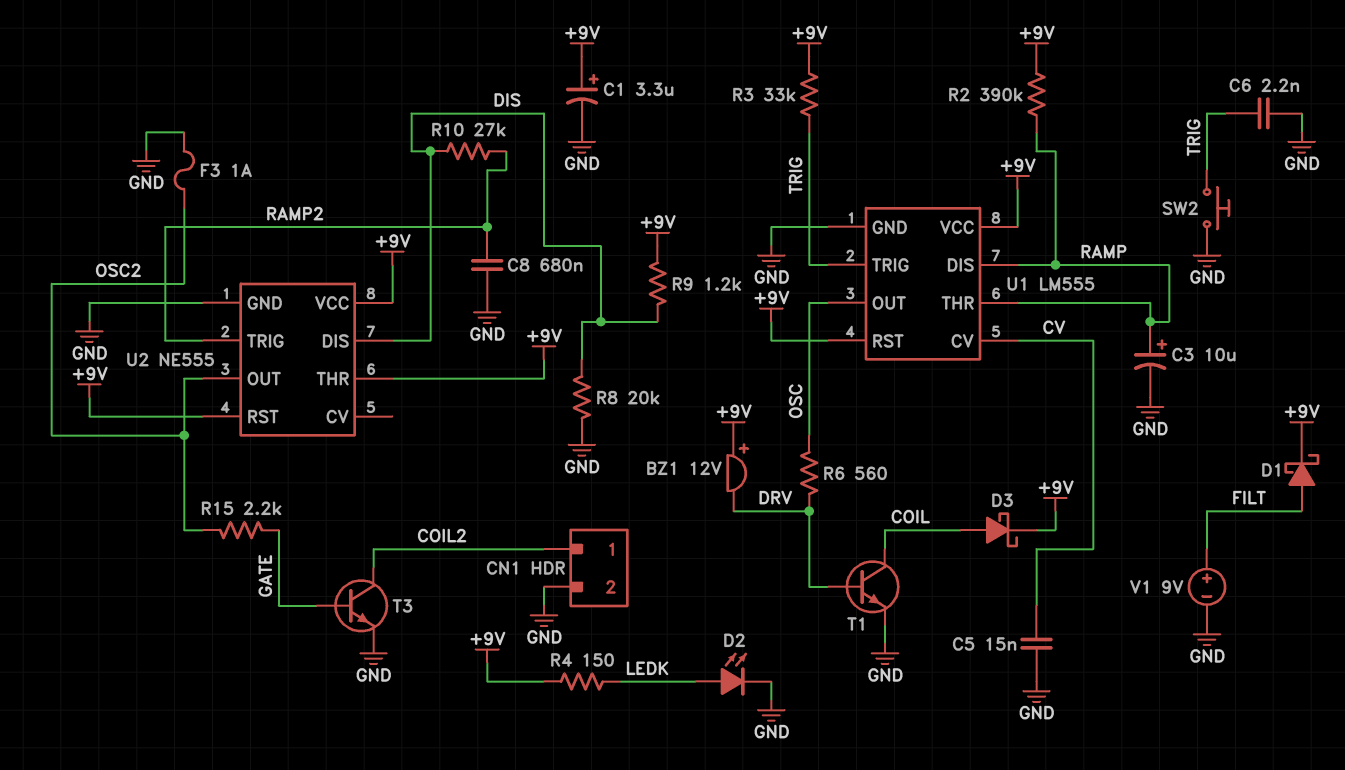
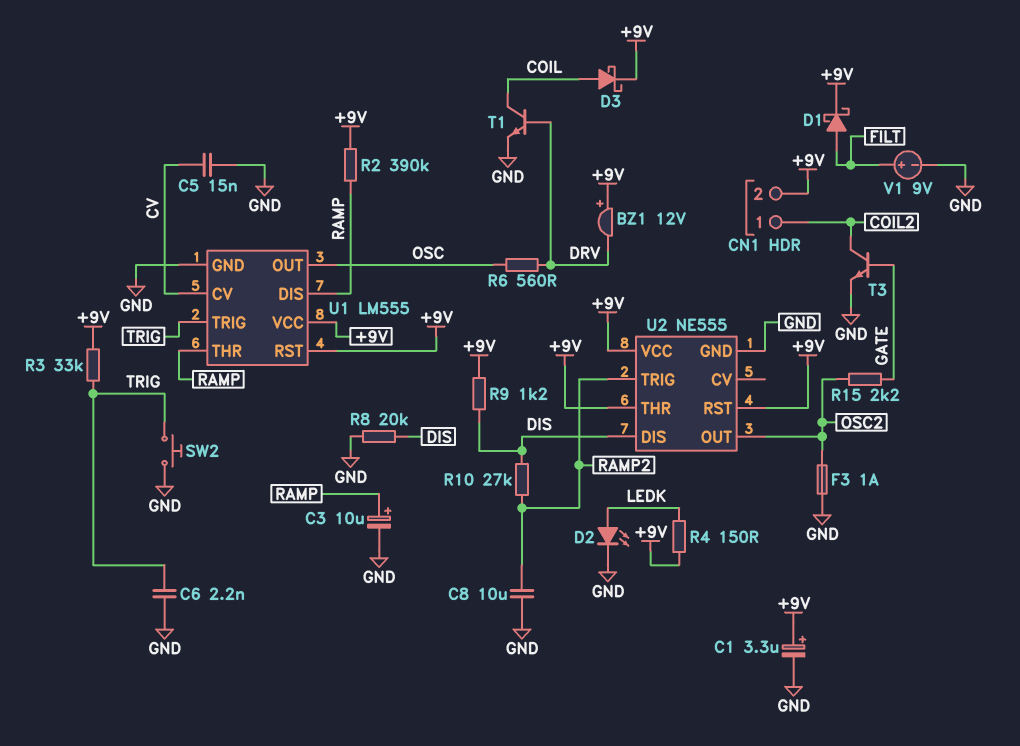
C8: 680nF (GND, RAMP2) -> 10uF (GND, RAMP2)
CN1 pin 2: GND -> +9V

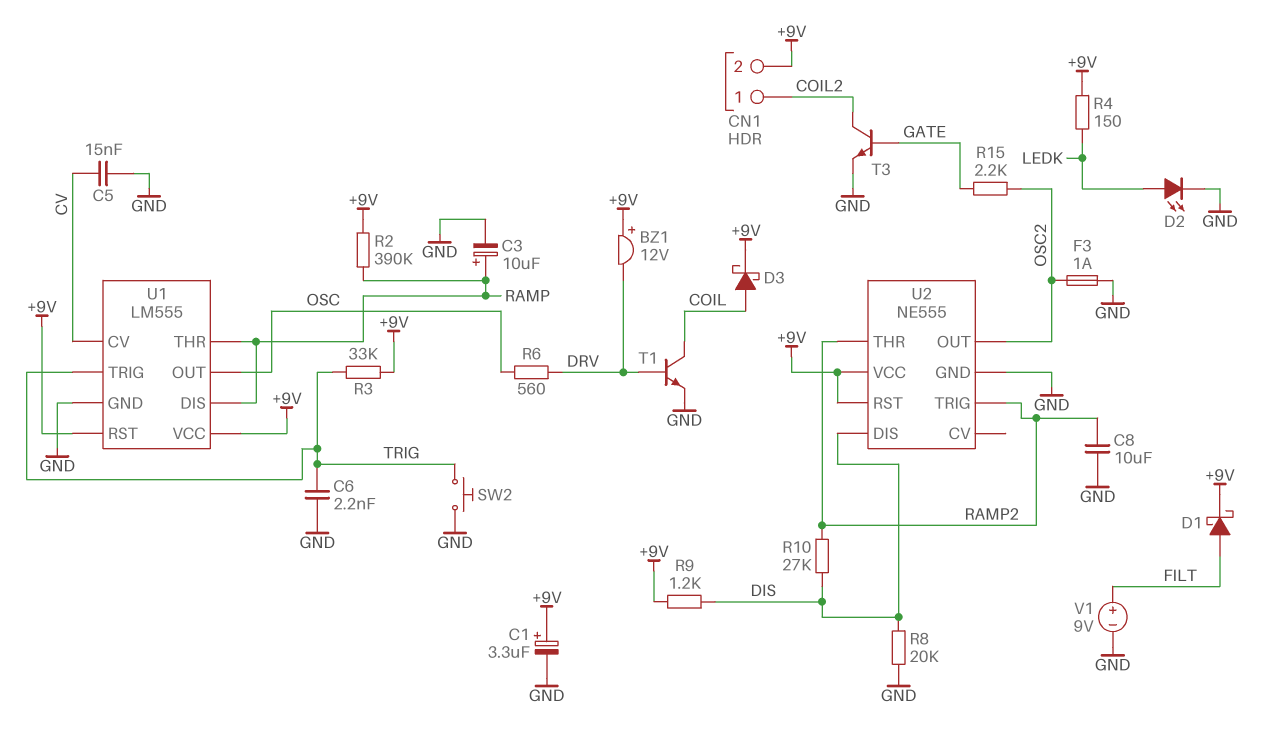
U2 pin THR: +9V -> RAMP2

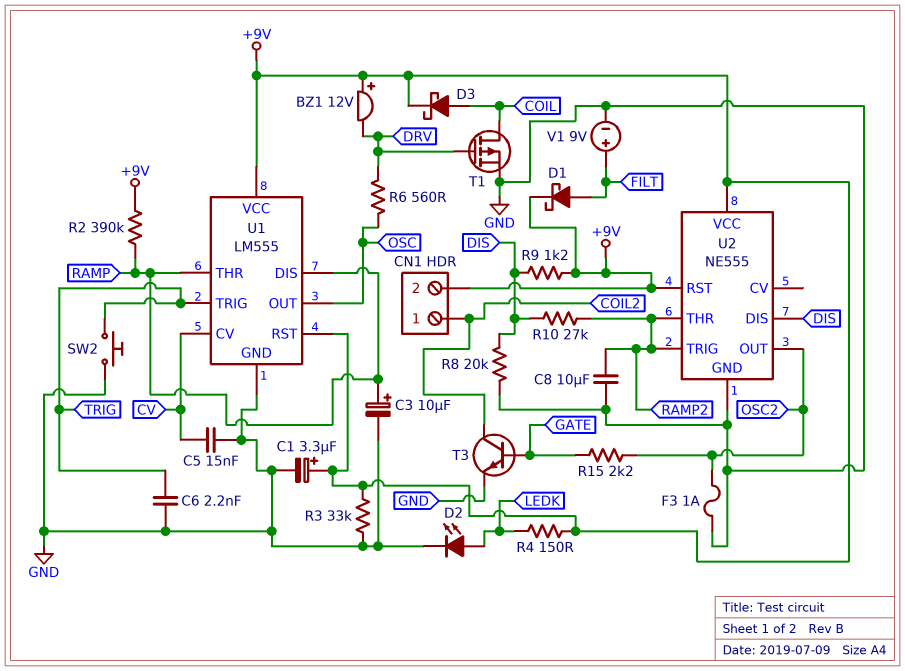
R3: 33k (+9V, TRIG) -> 33k (+9V, GND)
T1: NPN (B DRV, C COIL, E GND) -> PMOS (G DRV, D COIL, S GND)

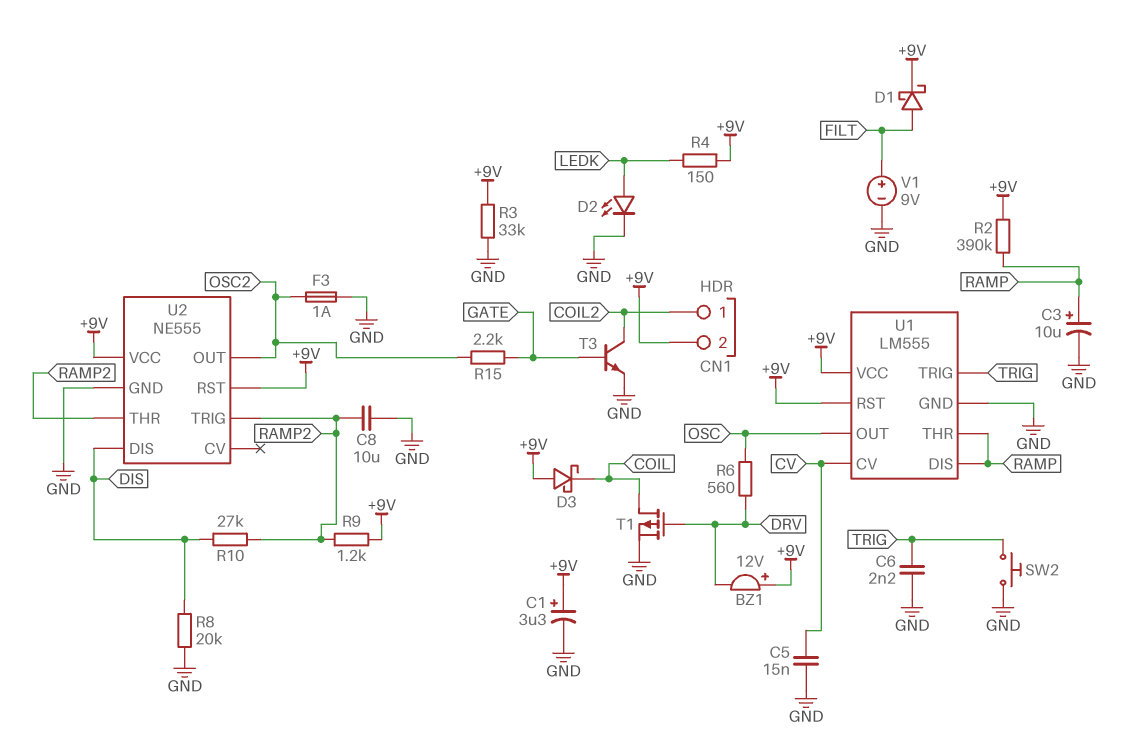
D3: schottky (A COIL, K +9V) -> schottky (A +9V, K COIL)
R9: 1.2k (+9V, DIS) -> 1.2k (+9V, RAMP2)

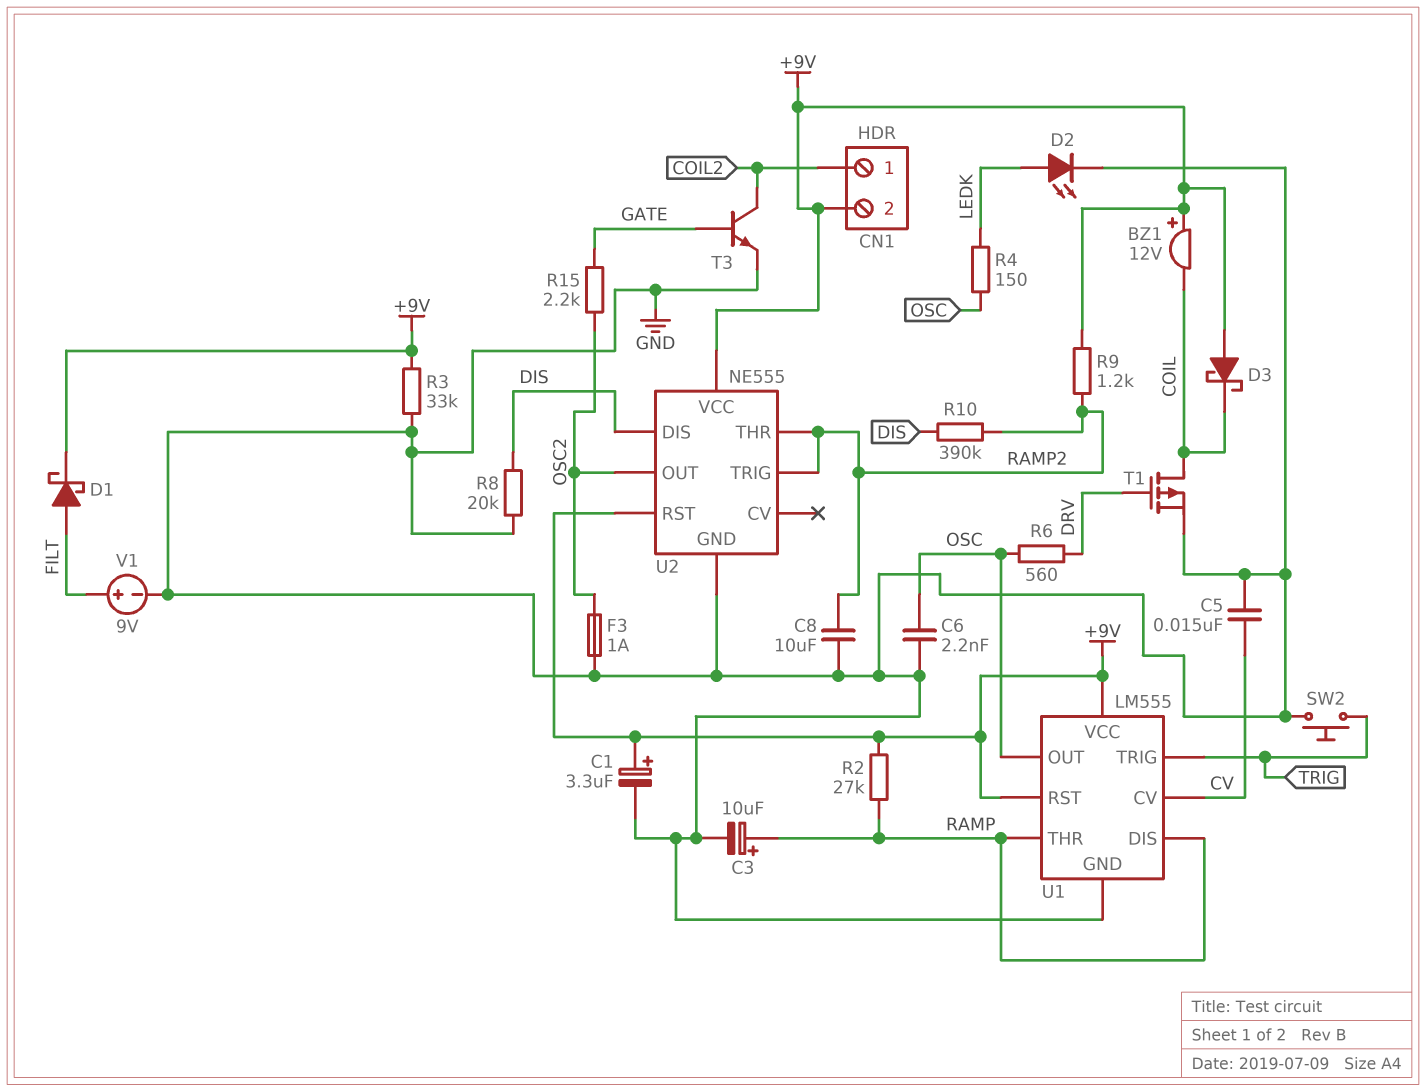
BZ1: buzzer 12V (plus +9V, minus DRV) -> buzzer 12V (plus +9V, minus COIL)
C6: 2.2nF (GND, TRIG) -> 2.2nF (GND, OSC)
R2: 390k (+9V, RAMP) -> 27k (+9V, RAMP)
R4: 150 (+9V, LEDK) -> 150 (LEDK, OSC)
R10: 27k (DIS, RAMP2) -> 390k (DIS, RAMP2)

